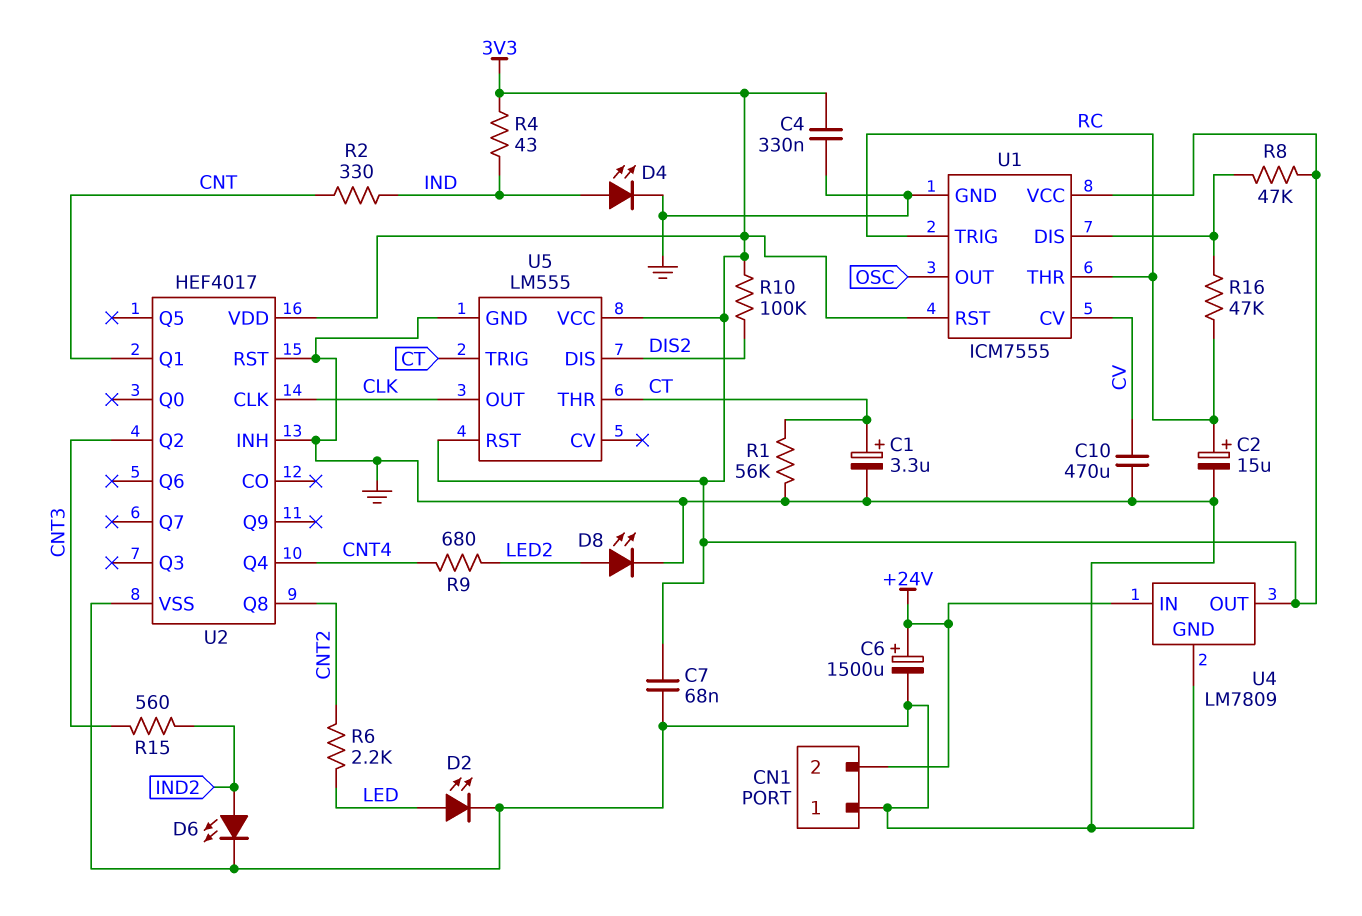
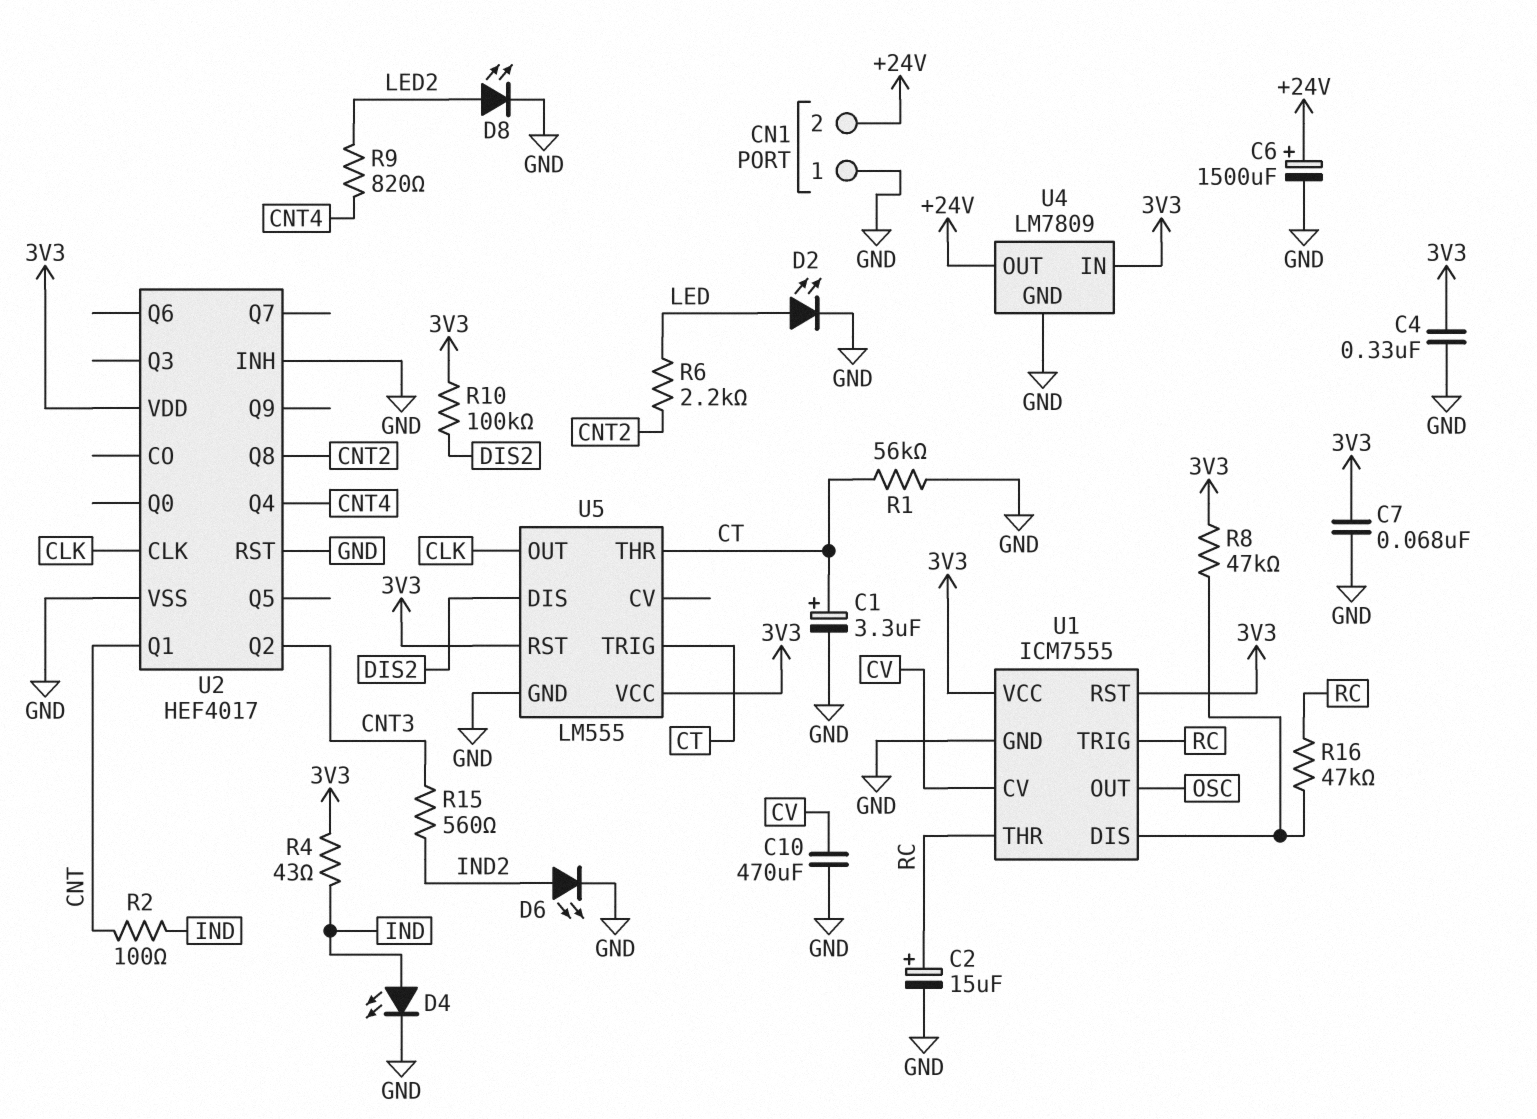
R2: 330 (CNT, IND) -> 100 (CNT, IND)
R9: 680 (CNT4, LED2) -> 820 (CNT4, LED2)
U4 pin IN: +24V -> 3V3
U4 pin OUT: 3V3 -> +24V

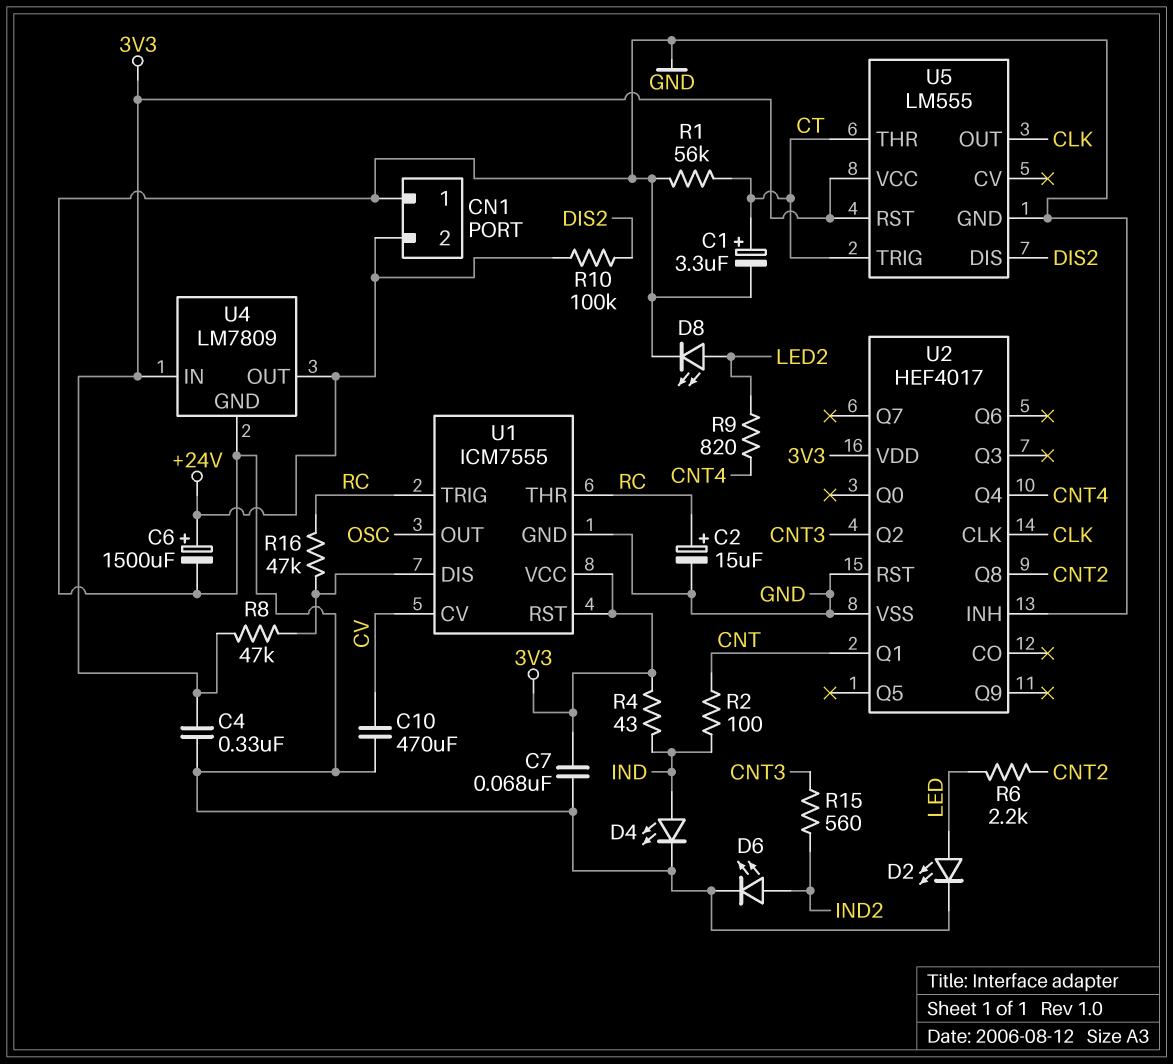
R10: 100k (3V3, DIS2) -> 100k (+24V, DIS2)

